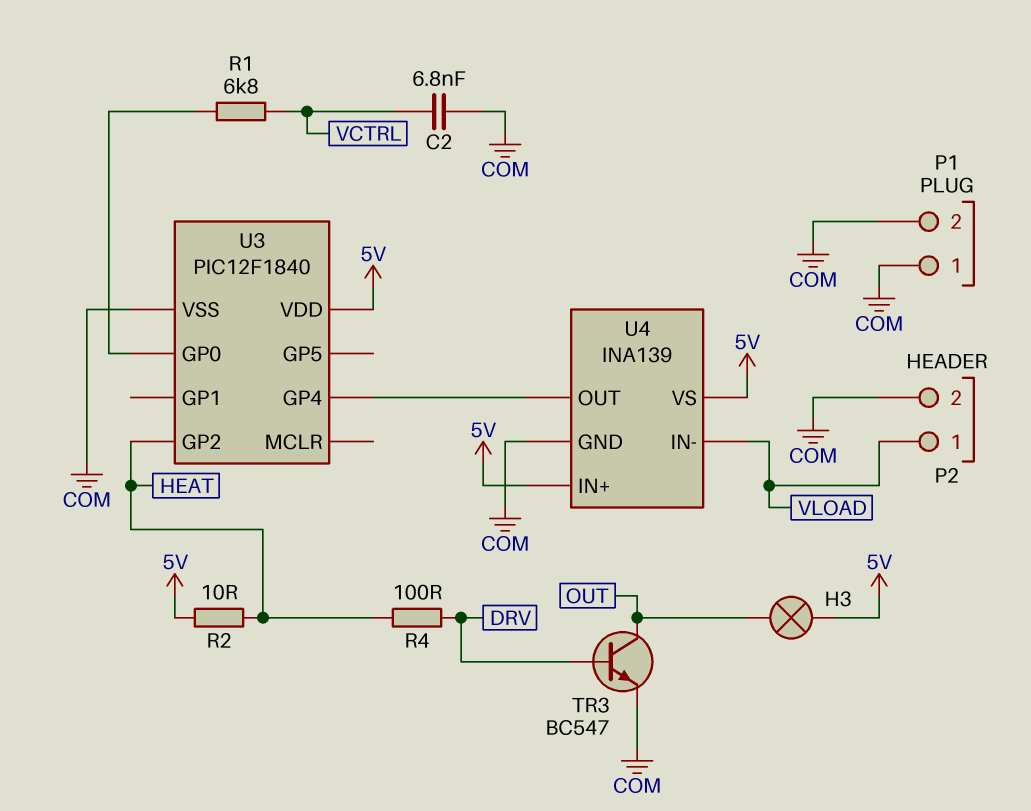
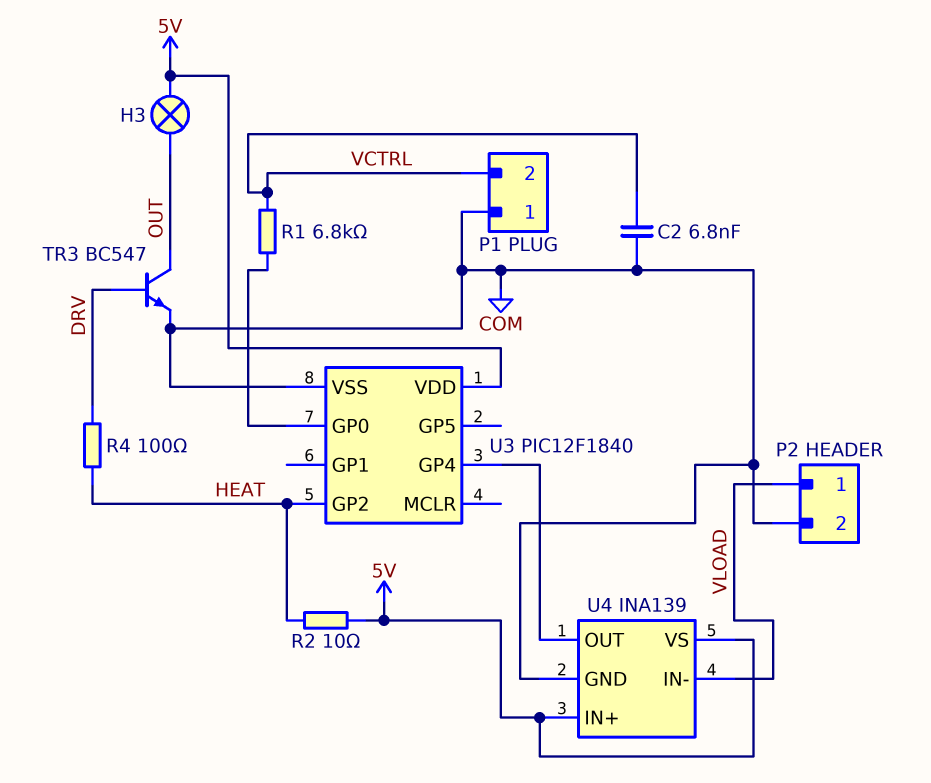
P1 pin 2: COM -> VCTRL

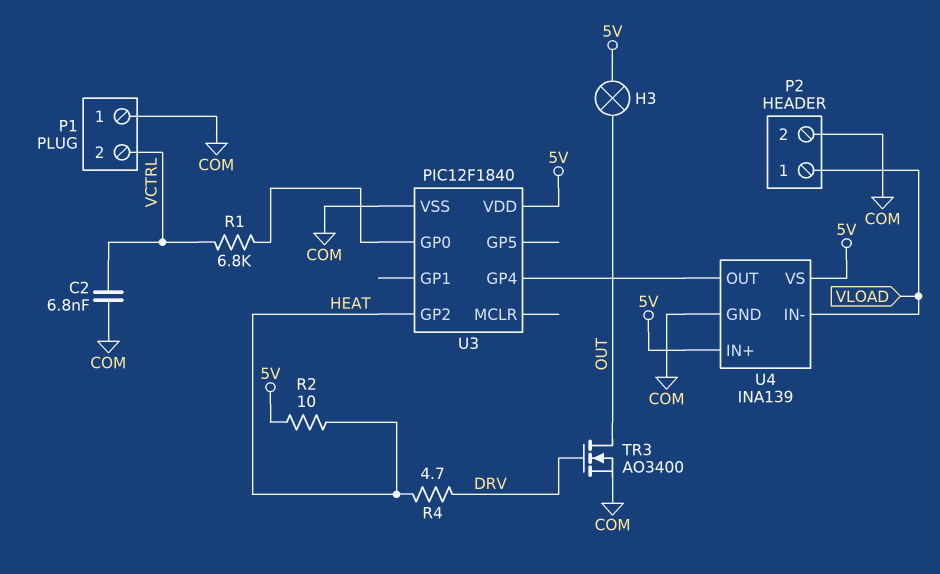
R4: 100 (DRV, HEAT) -> 4.7 (DRV, HEAT)
TR3: NPN BC547 (B DRV, C OUT, E COM) -> NMOS AO3400 (G DRV, D OUT, S COM)

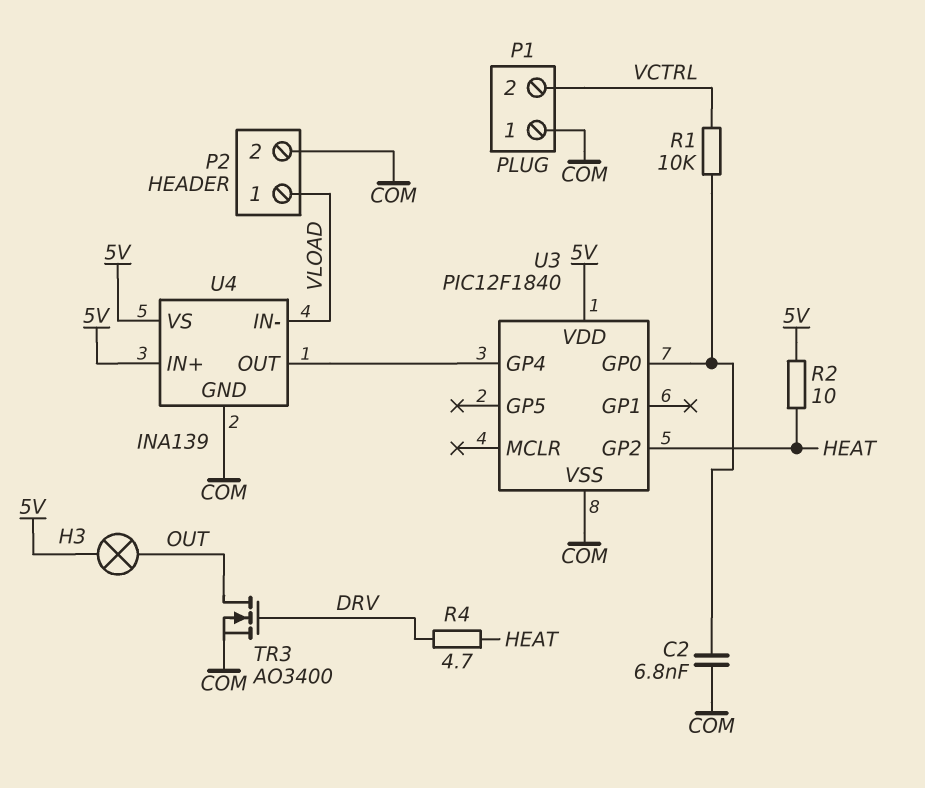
C2: 6.8nF (COM, VCTRL) -> 6.8nF (COM, U3/GP0)
R1: 6.8k (U3/GP0, VCTRL) -> 10k (U3/GP0, VCTRL)

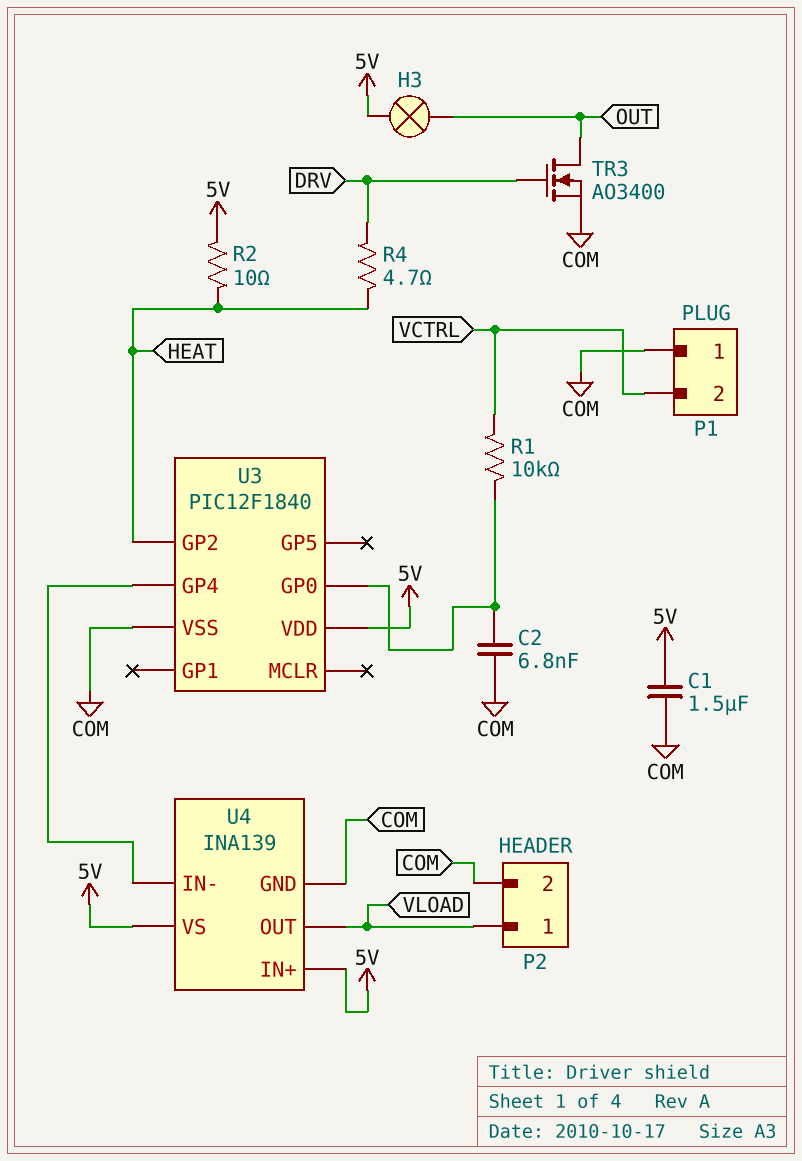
C1: none -> 1.5uF (5V, COM)
U4 pin IN-: VLOAD -> U3/GP4
U4 pin OUT: U3/GP4 -> VLOAD

